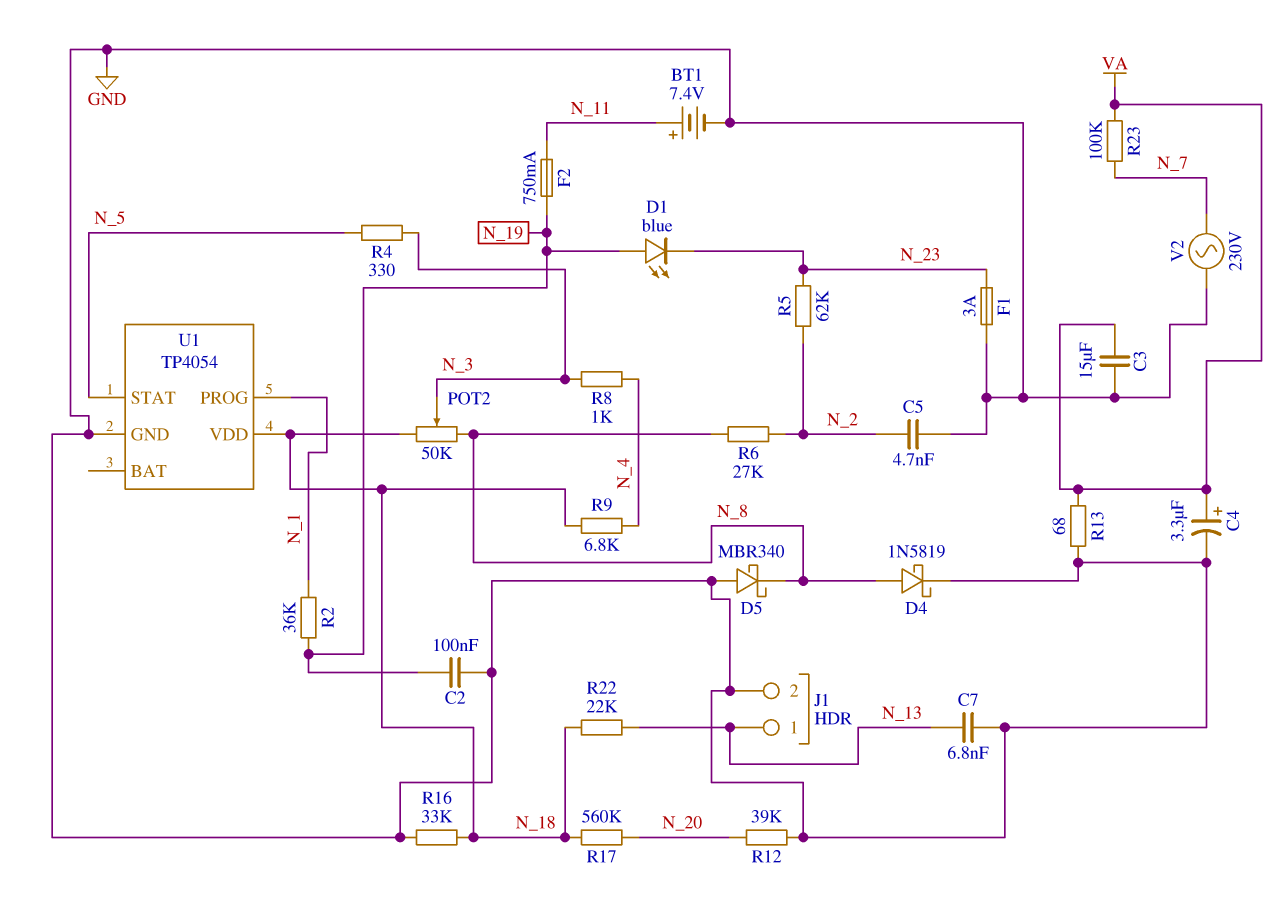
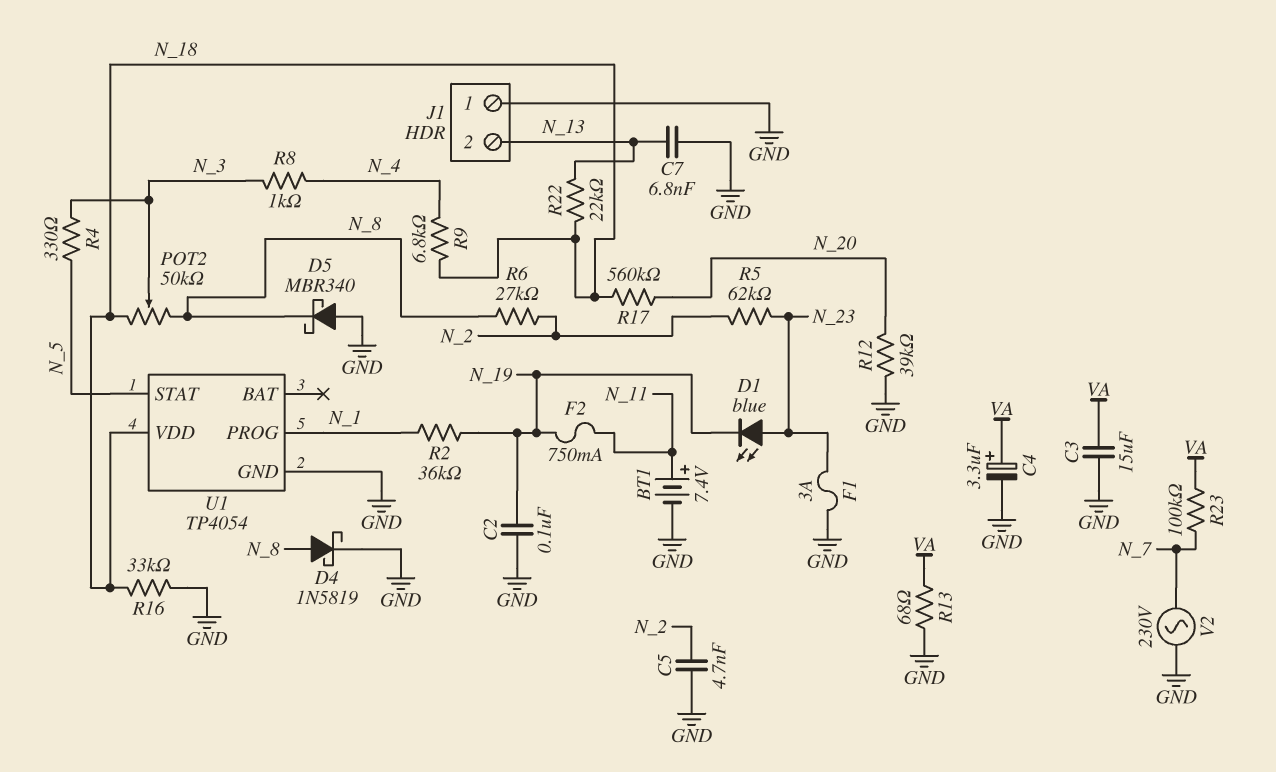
D1: LED blue (A N_19, K N_23) -> LED blue (A N_23, K N_19)
J1 pin 1: N_13 -> GND
J1 pin 2: GND -> N_13

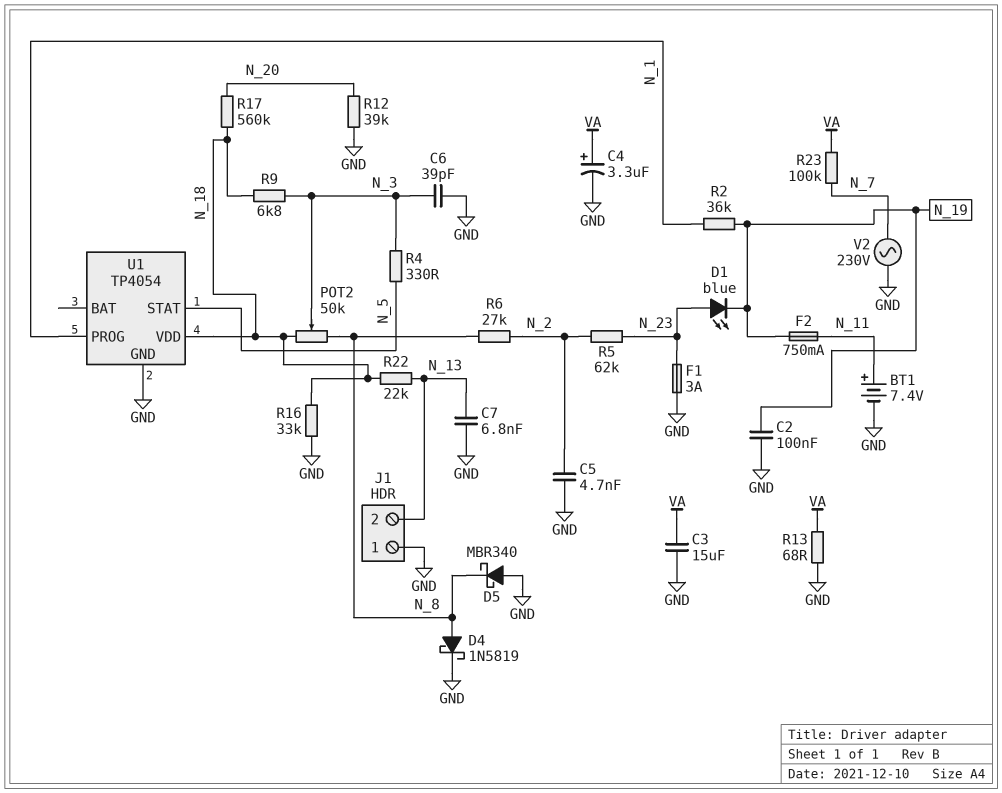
C6: none -> 39pF (GND, N_3)
R8: 1k (N_3, N_4) -> none
R9: 6.8k (N_4, N_18) -> 6.8k (N_3, N_18)

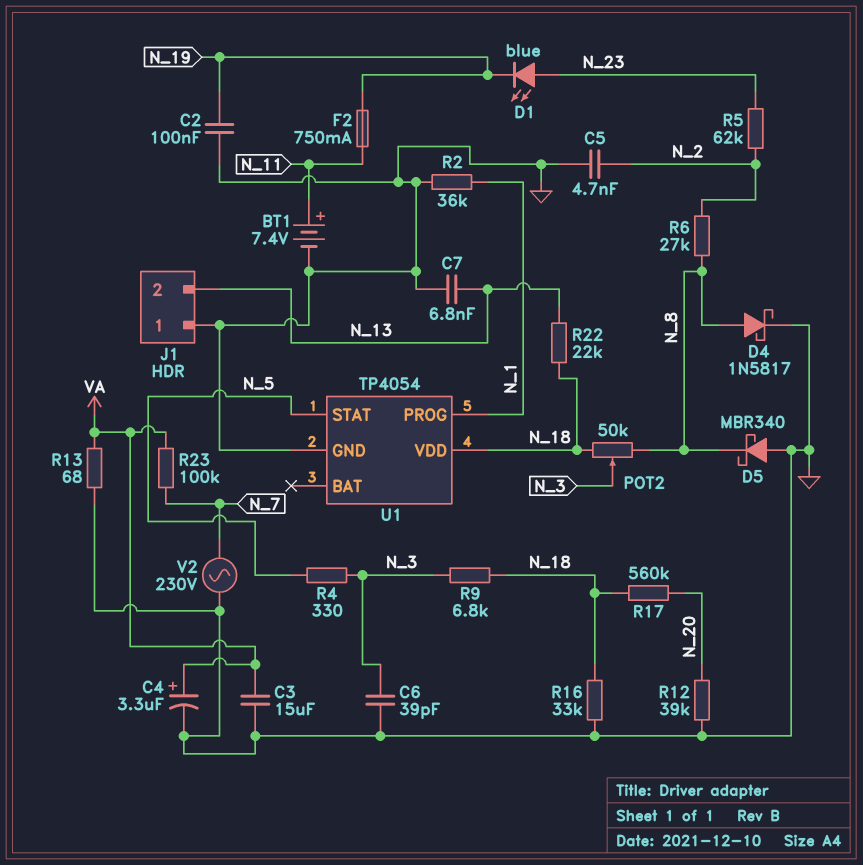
D4: schottky 1N5819 (A N_8, K GND) -> schottky 1N5817 (A N_8, K GND)
F1: 3A (GND, N_23) -> none
R2: 36k (N_1, N_19) -> 36k (GND, N_1)

